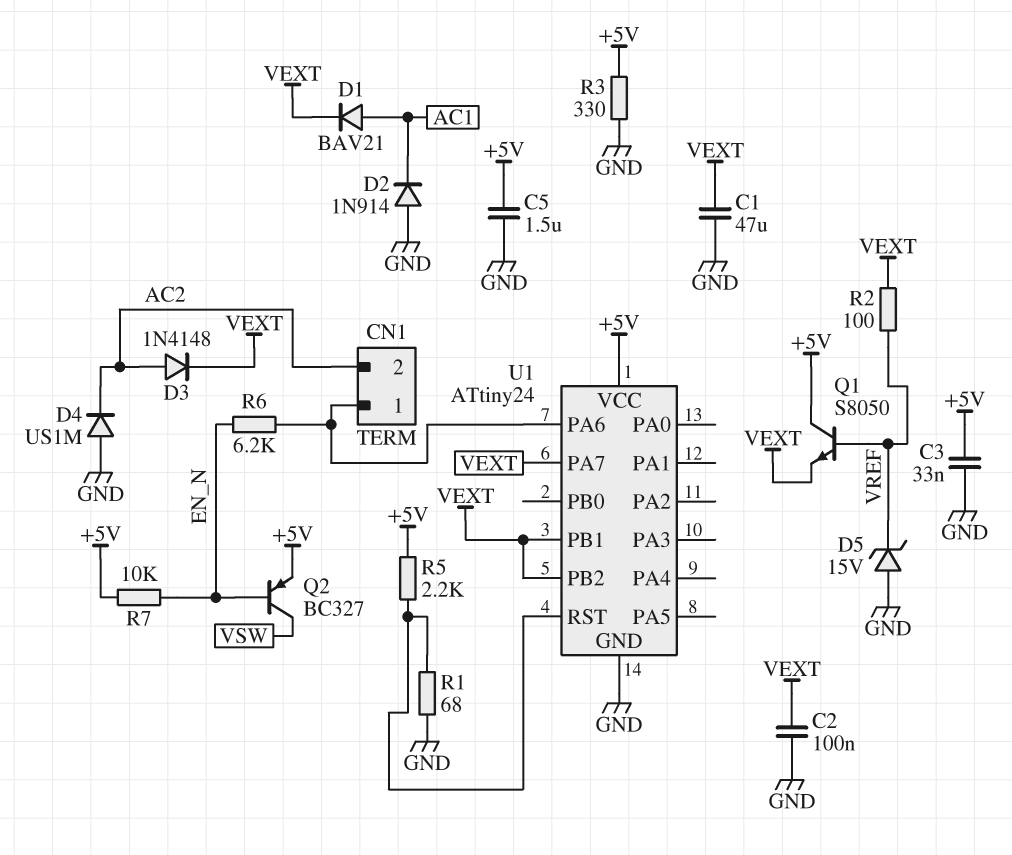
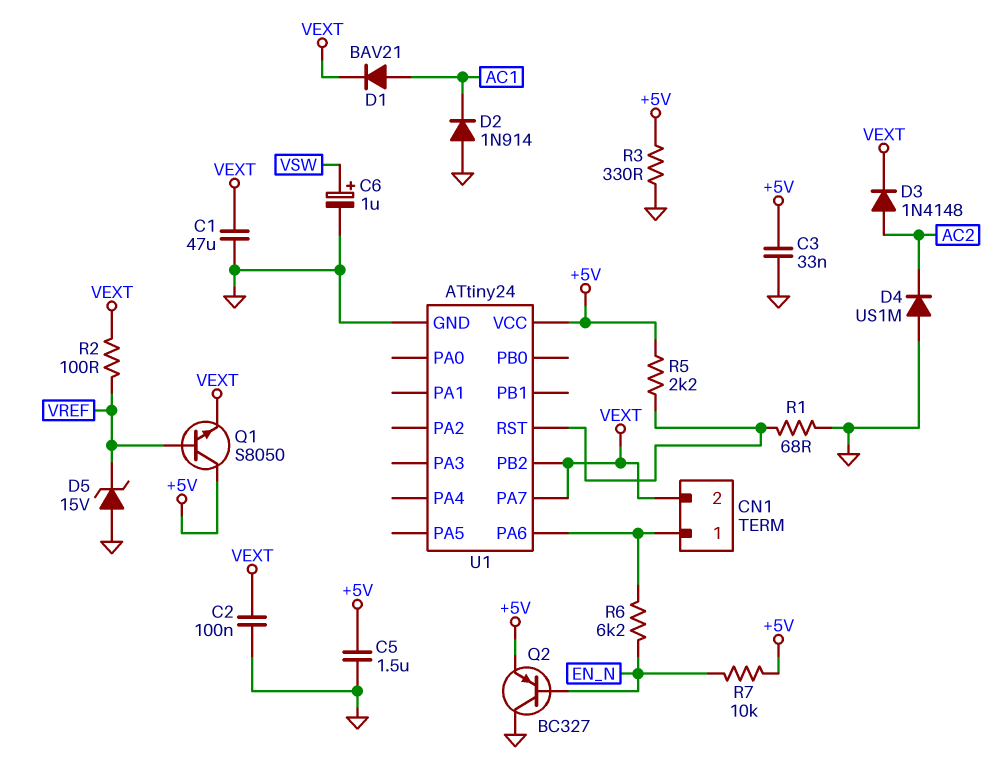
C6: none -> 1uF (plus VSW, minus GND)
CN1 pin 2: AC2 -> VEXT
Q2: PNP BC327 (B EN_N, C VSW, E +5V) -> PNP BC327 (B EN_N, C GND, E +5V)
U1 pin PB1: VEXT -> none

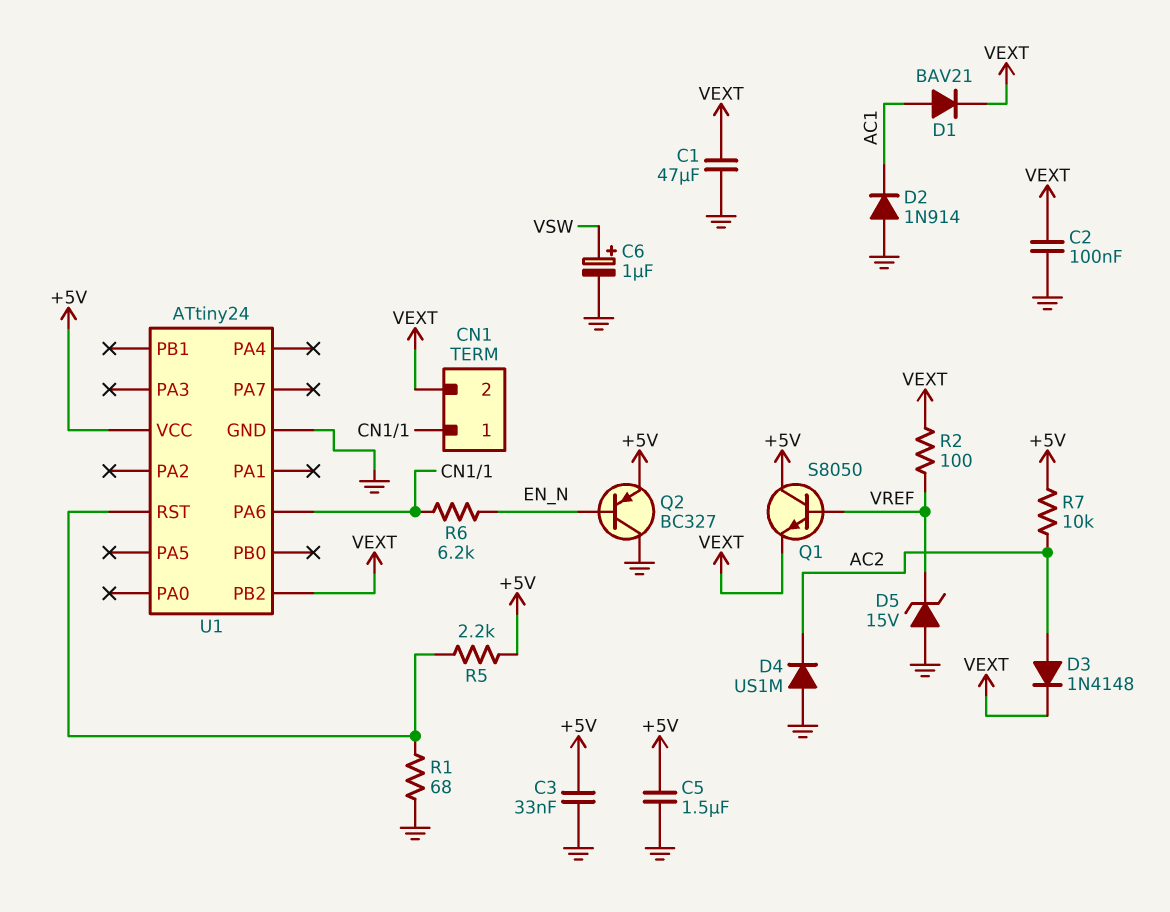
R3: 330 (+5V, GND) -> none
R7: 10k (+5V, EN_N) -> 10k (+5V, AC2)
U1 pin PA7: VEXT -> none

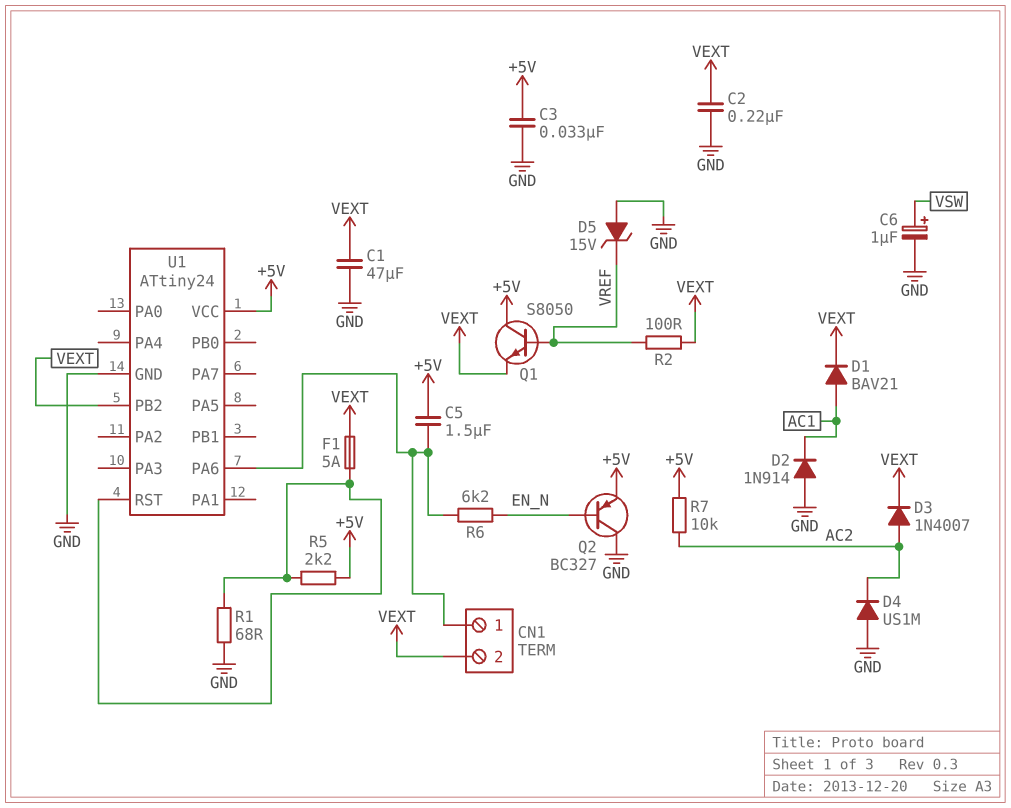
C2: 100nF (GND, VEXT) -> 220nF (GND, VEXT)
C5: 1.5uF (+5V, GND) -> 1.5uF (+5V, CN1/1)
D3: diode 1N4148 (A AC2, K VEXT) -> diode 1N4007 (A AC2, K VEXT)
F1: none -> 5A (U1/RST, VEXT)

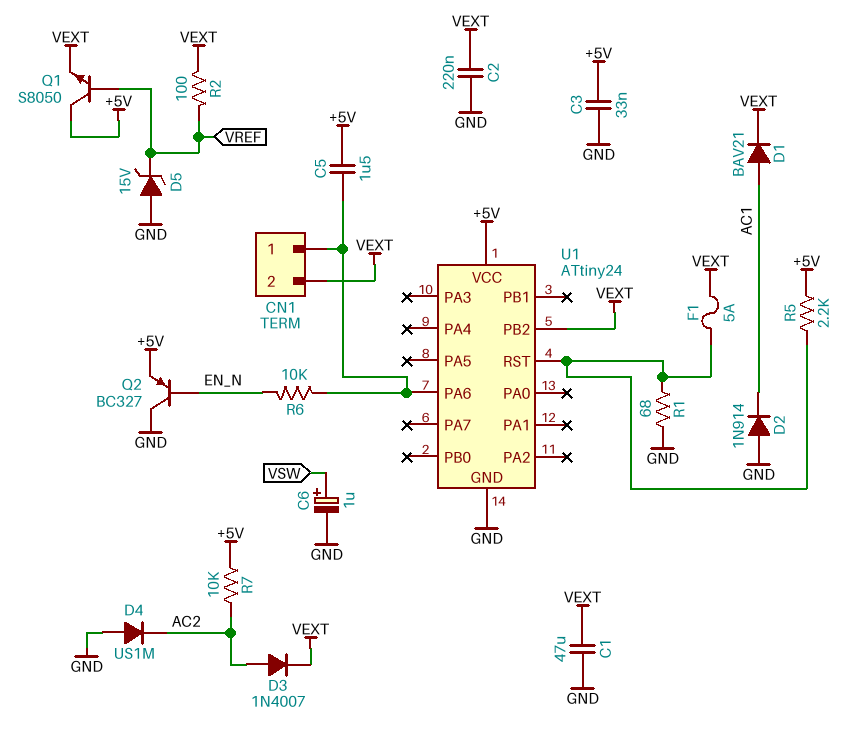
R6: 6.2k (CN1/1, EN_N) -> 10k (CN1/1, EN_N)

